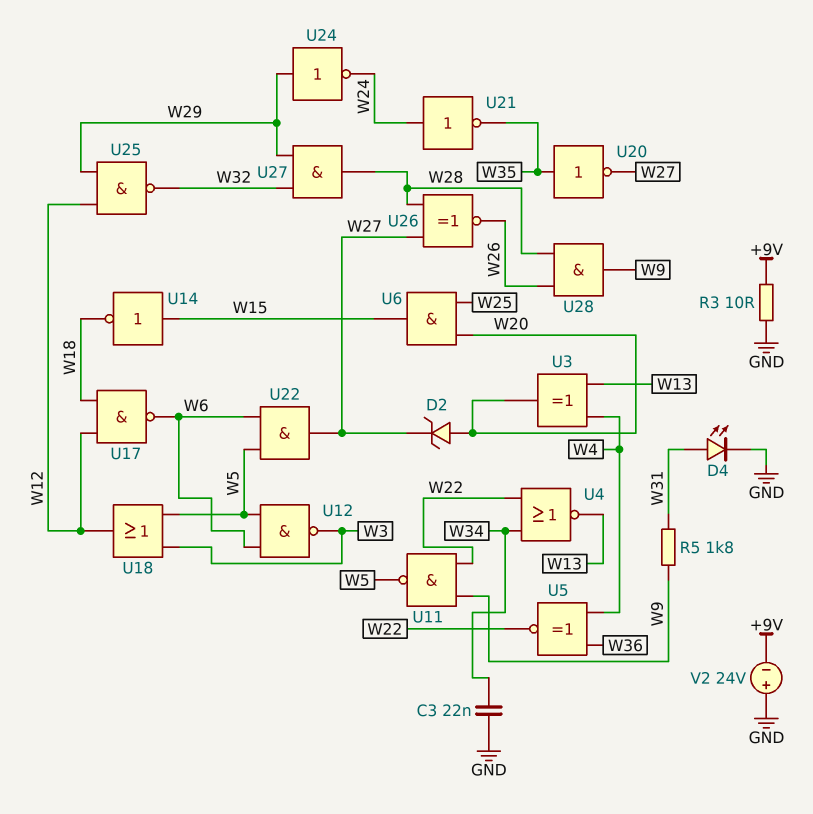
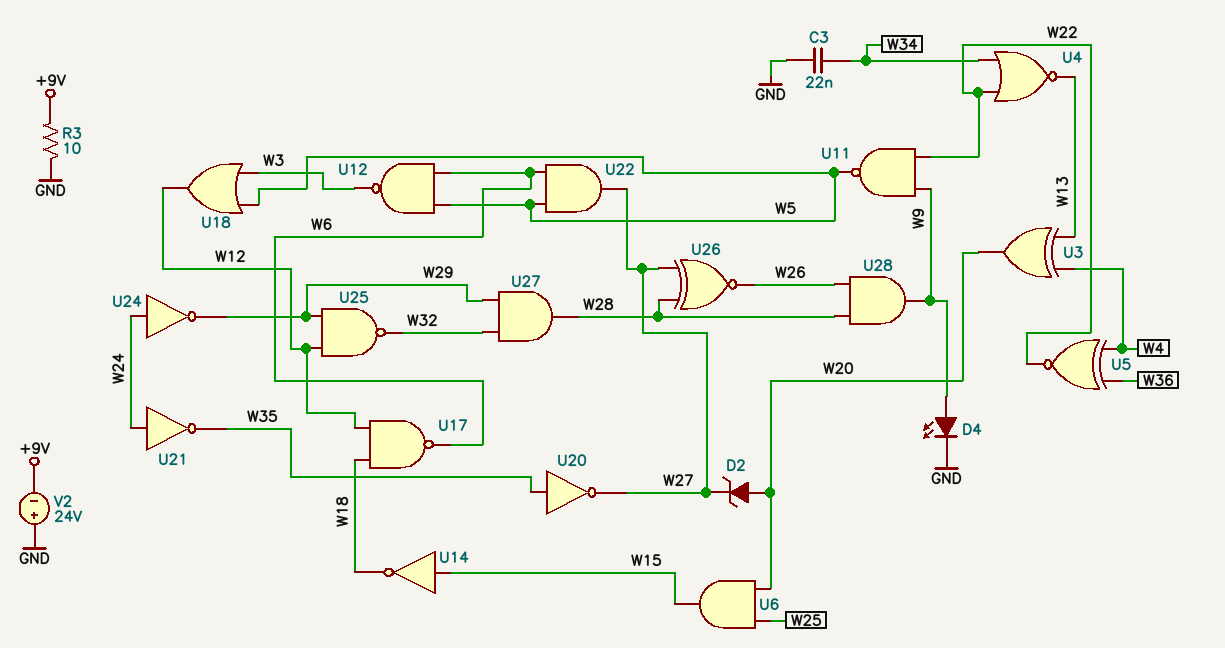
D4: LED (A W31, K GND) -> LED (A W9, K GND)
R5: 1.8k (W9, W31) -> none
U24: NOT (in W29, out W24) -> NOT (in W24, out W29)

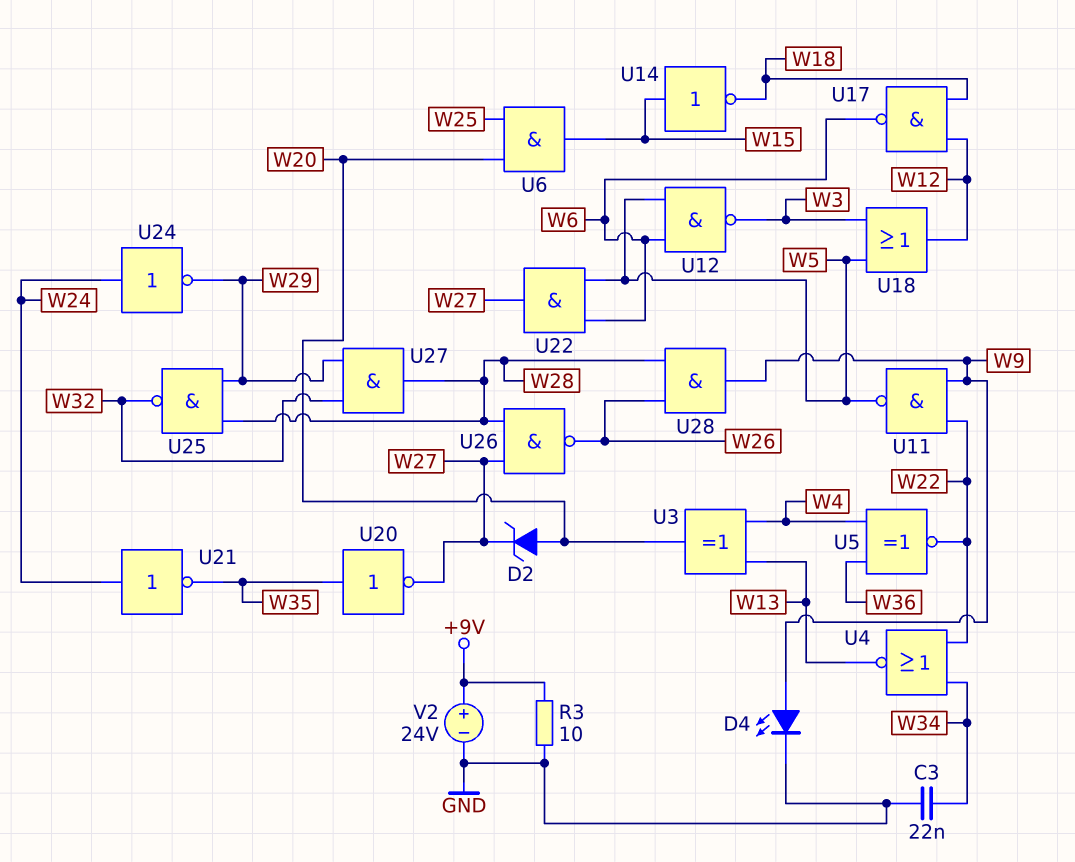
U25: NAND (in W12, in W29, out W32) -> NAND (in W28, in W29, out W32)
U26: XNOR (in W27, in W28, out W26) -> NAND (in W27, in W28, out W26)
V2: 24V (plus GND, minus +9V) -> 24V (plus +9V, minus GND)

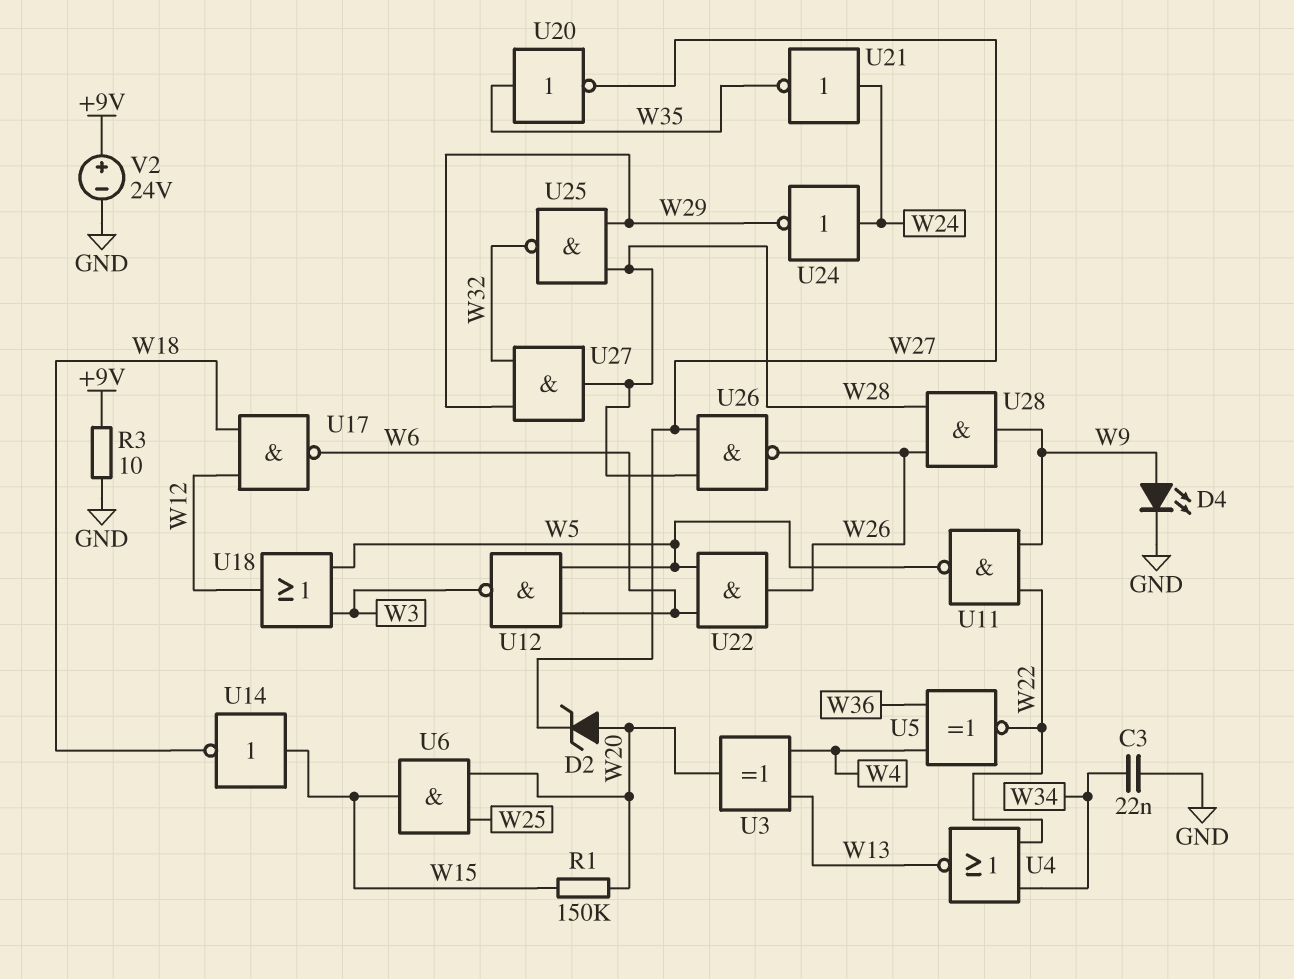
R1: none -> 150k (W15, W20)
U22: AND (in W5, in W6, out W27) -> AND (in W5, in W6, out W26)

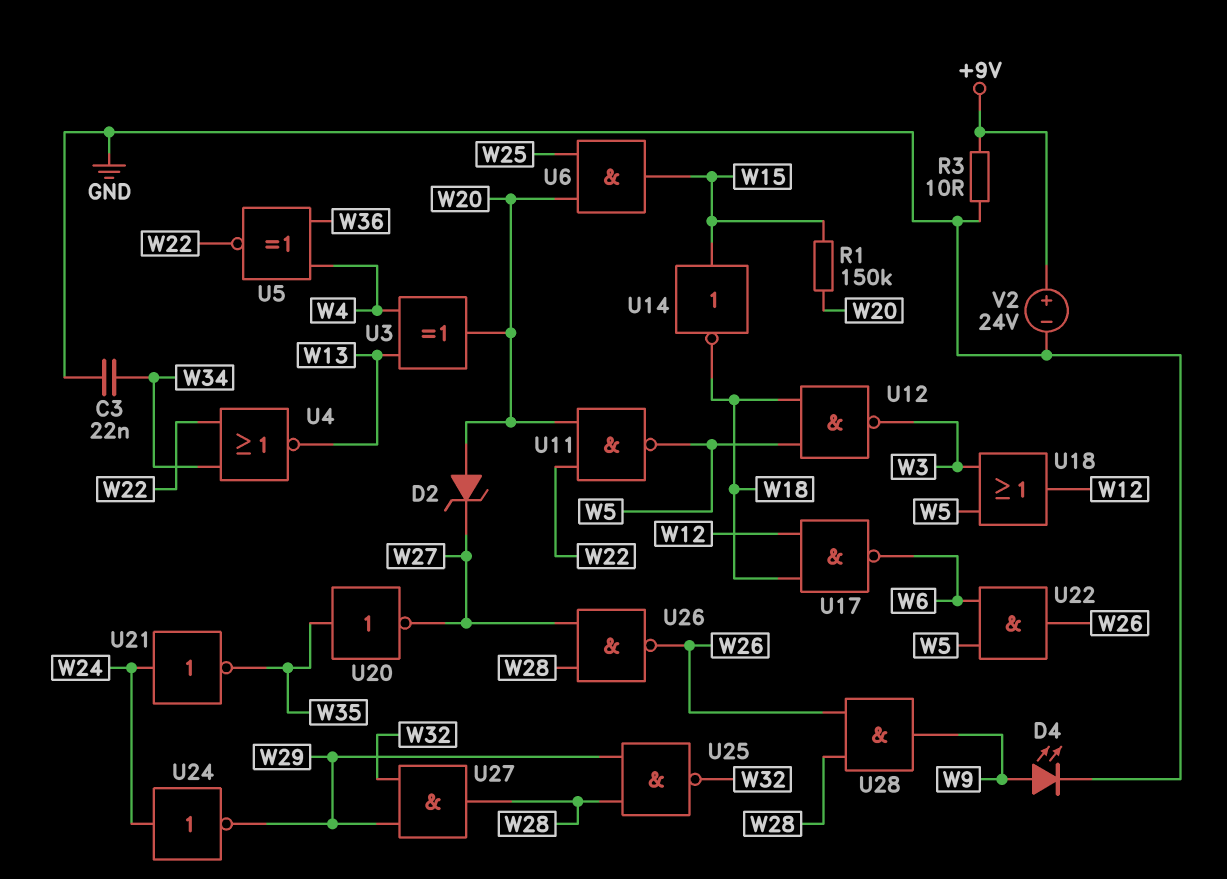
U11: NAND (in W9, in W22, out W5) -> NAND (in W20, in W22, out W5)
U12: NAND (in W5, in W6, out W3) -> NAND (in W5, in W18, out W3)

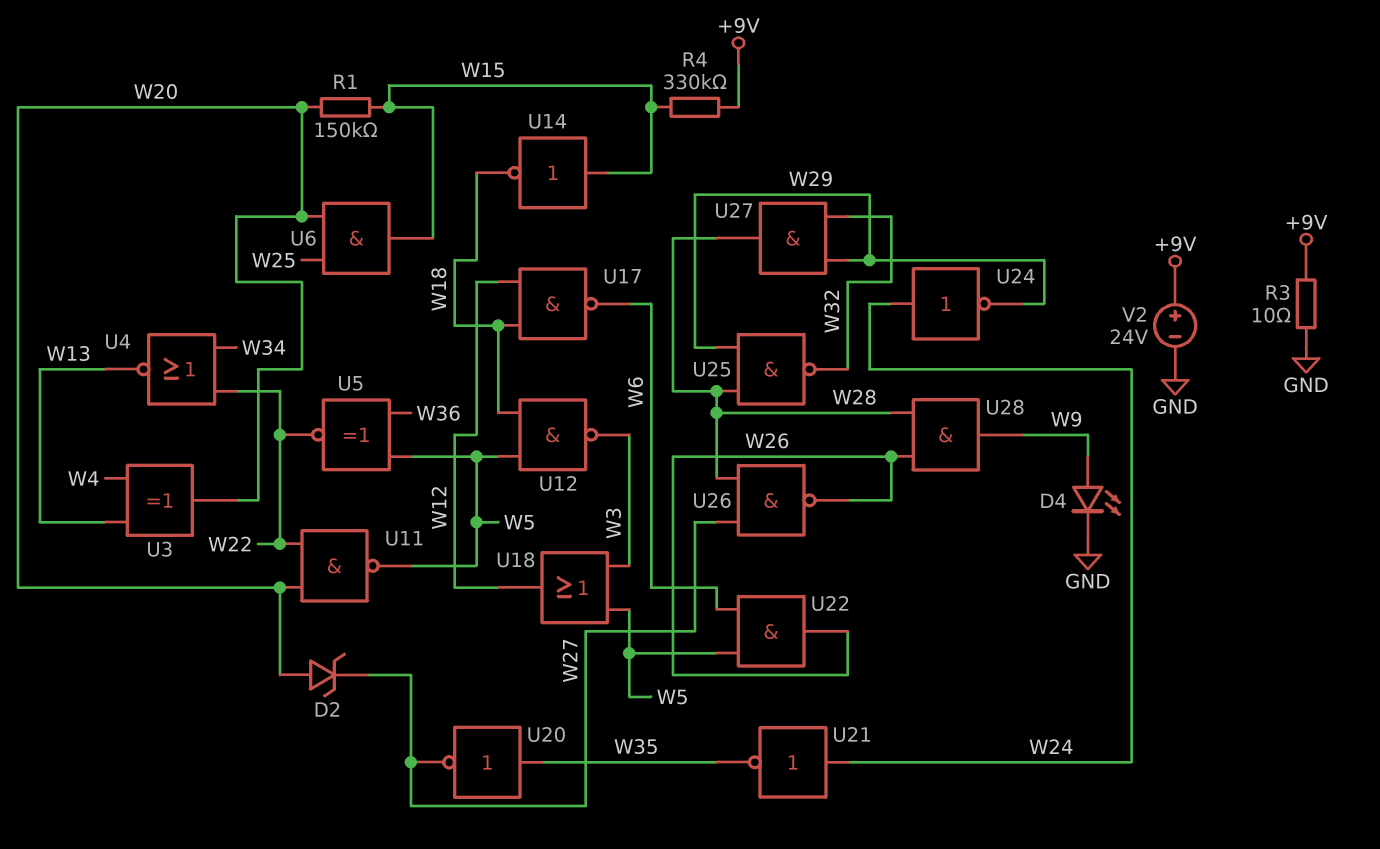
C3: 22nF (GND, W34) -> none
R4: none -> 330k (+9V, W15)
U5: XNOR (in W4, in W36, out W22) -> XNOR (in W5, in W36, out W22)

